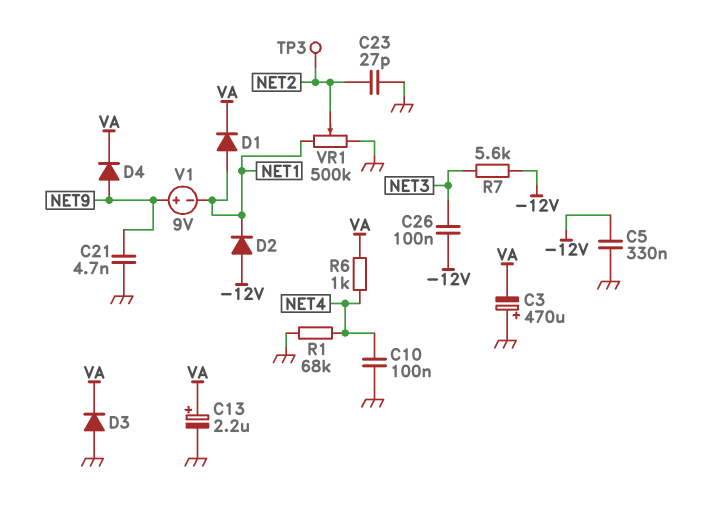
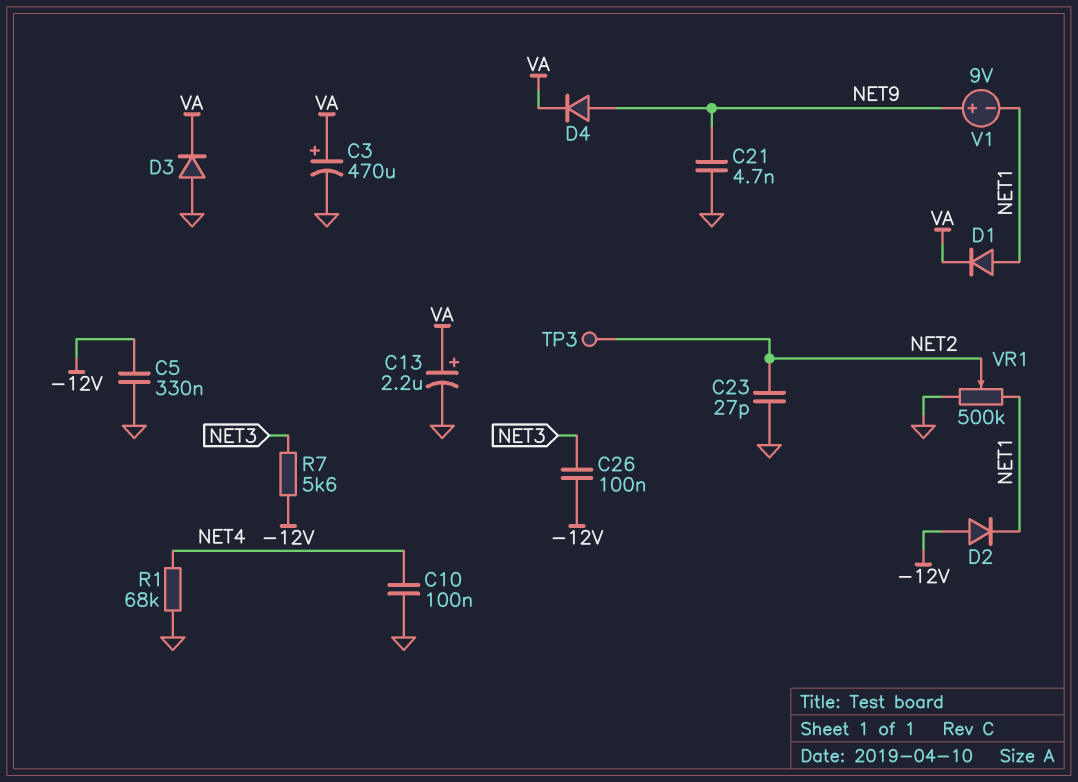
C3: 470uF (plus GND, minus VA) -> 470uF (plus VA, minus GND)
R6: 1k (NET4, VA) -> none

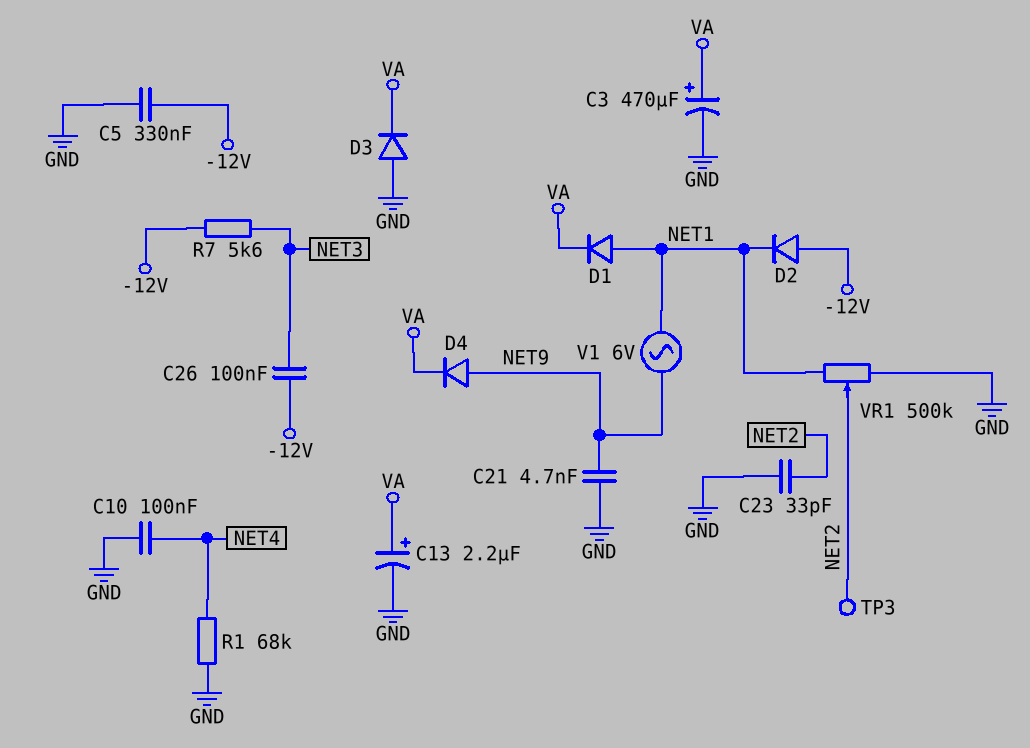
C23: 27pF (GND, NET2) -> 33pF (GND, NET2)
V1: 9V (plus NET9, minus NET1) -> AC 6V (NET1, NET9)

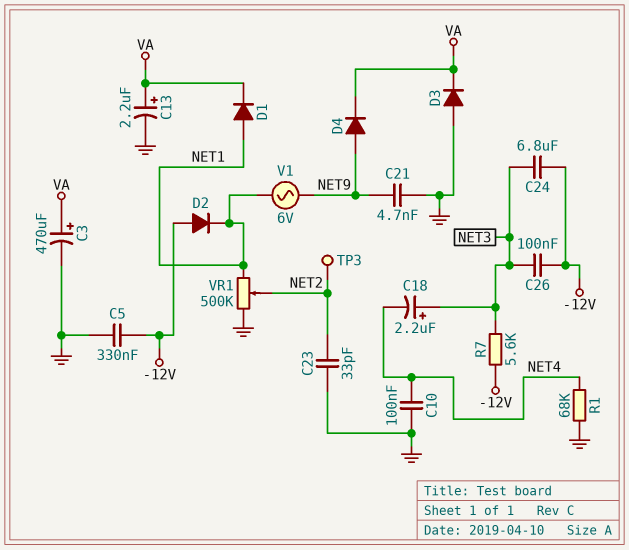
C18: none -> 2.2uF (plus NET3, minus NET4)
C24: none -> 6.8uF (-12V, NET3)

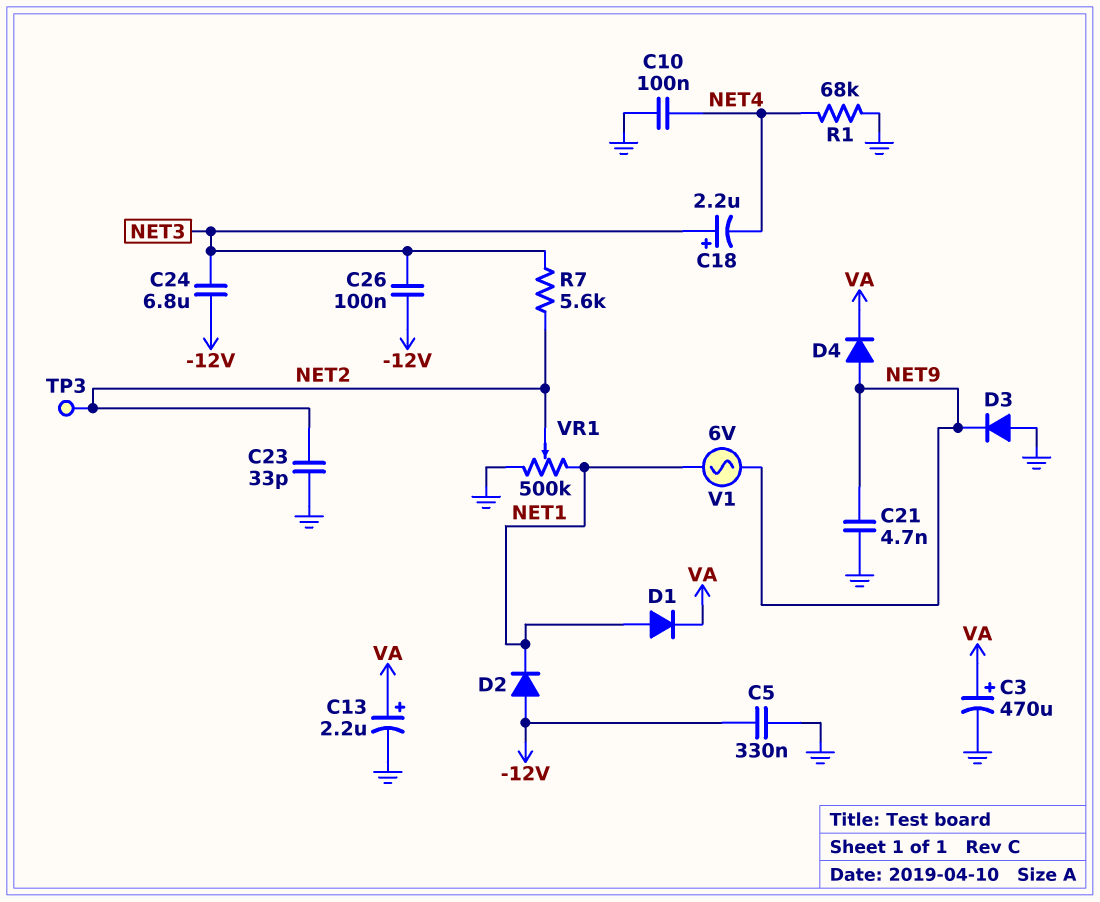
D3: diode (A GND, K VA) -> diode (A GND, K NET9)
R7: 5.6k (-12V, NET3) -> 5.6k (NET2, NET3)

